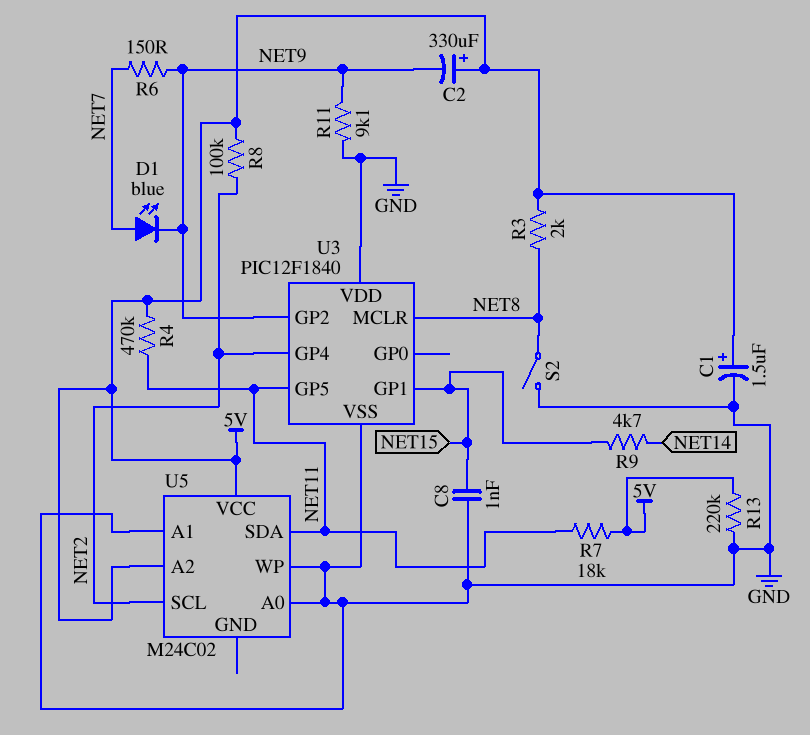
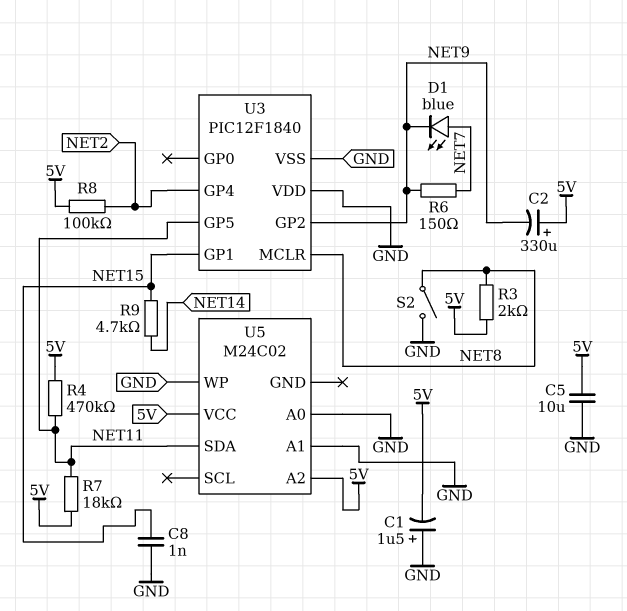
C1: 1.5uF (plus 5V, minus GND) -> 1.5uF (plus GND, minus 5V)
C5: none -> 10uF (5V, GND)
R11: 9.1k (GND, NET9) -> none
R13: 220k (5V, GND) -> none
U5 pin SCL: NET2 -> none

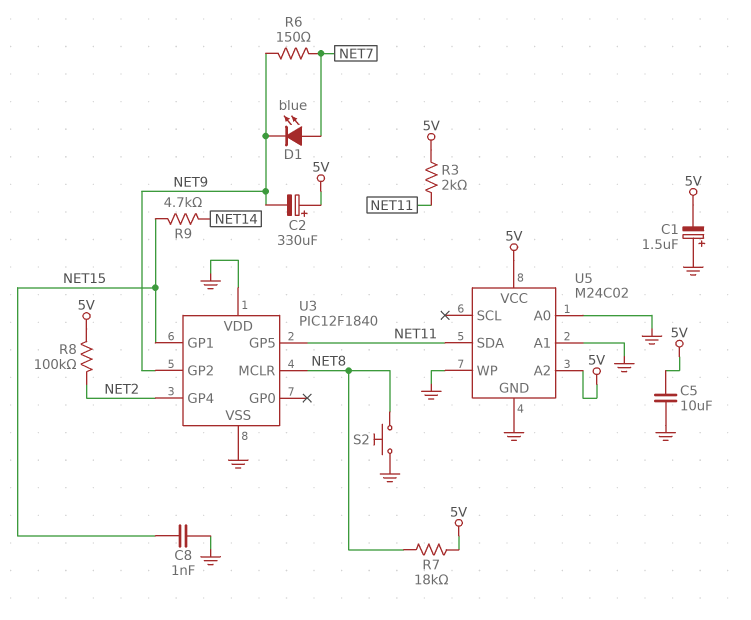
R3: 2k (5V, NET8) -> 2k (5V, NET11)
R4: 470k (5V, NET11) -> none
R7: 18k (5V, NET11) -> 18k (5V, NET8)
S2: switch (GND, NET8) -> button (GND, NET8)
U5 pin GND: none -> GND

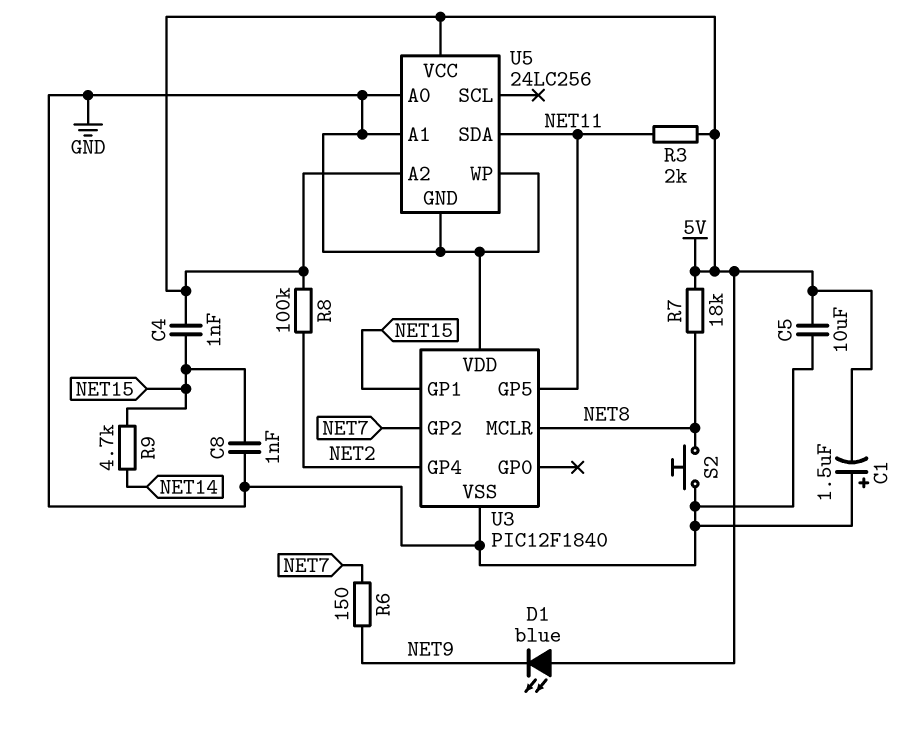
C2: 330uF (plus 5V, minus NET9) -> none
C4: none -> 1nF (5V, NET15)
D1: LED blue (A NET7, K NET9) -> LED blue (A 5V, K NET9)
U3 pin GP2: NET9 -> NET7
U5: M24C02 -> 24LC256

